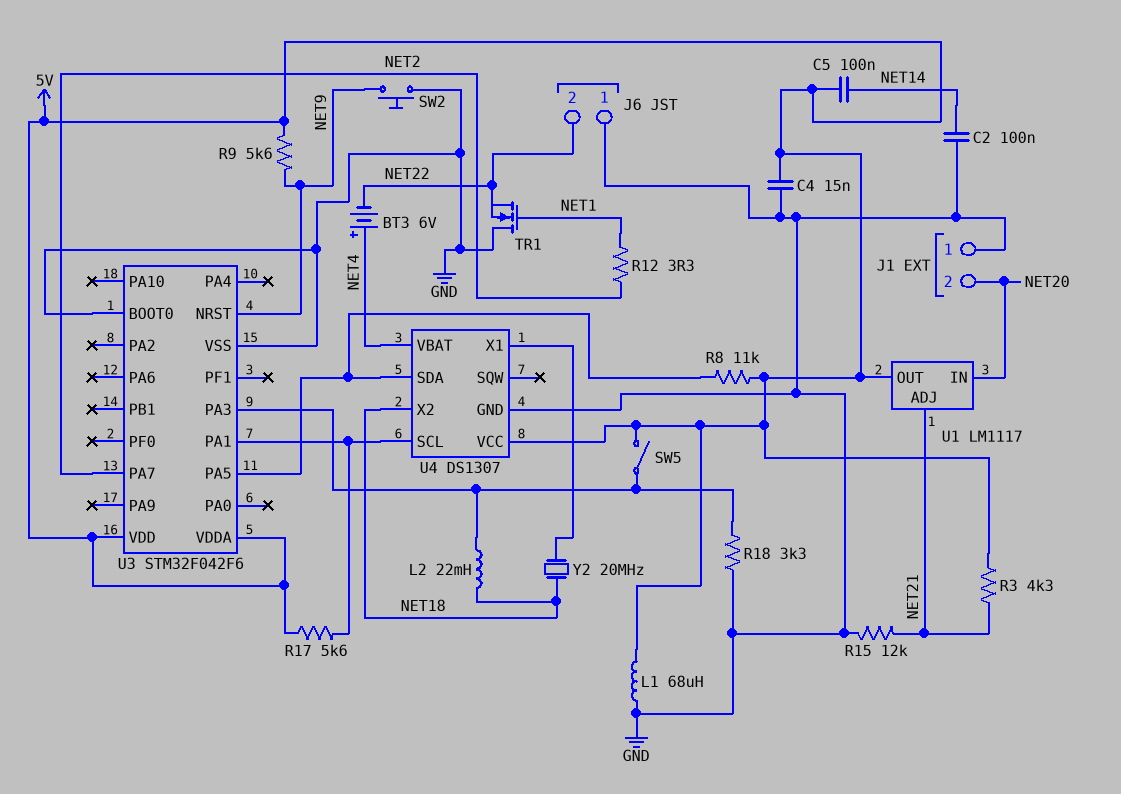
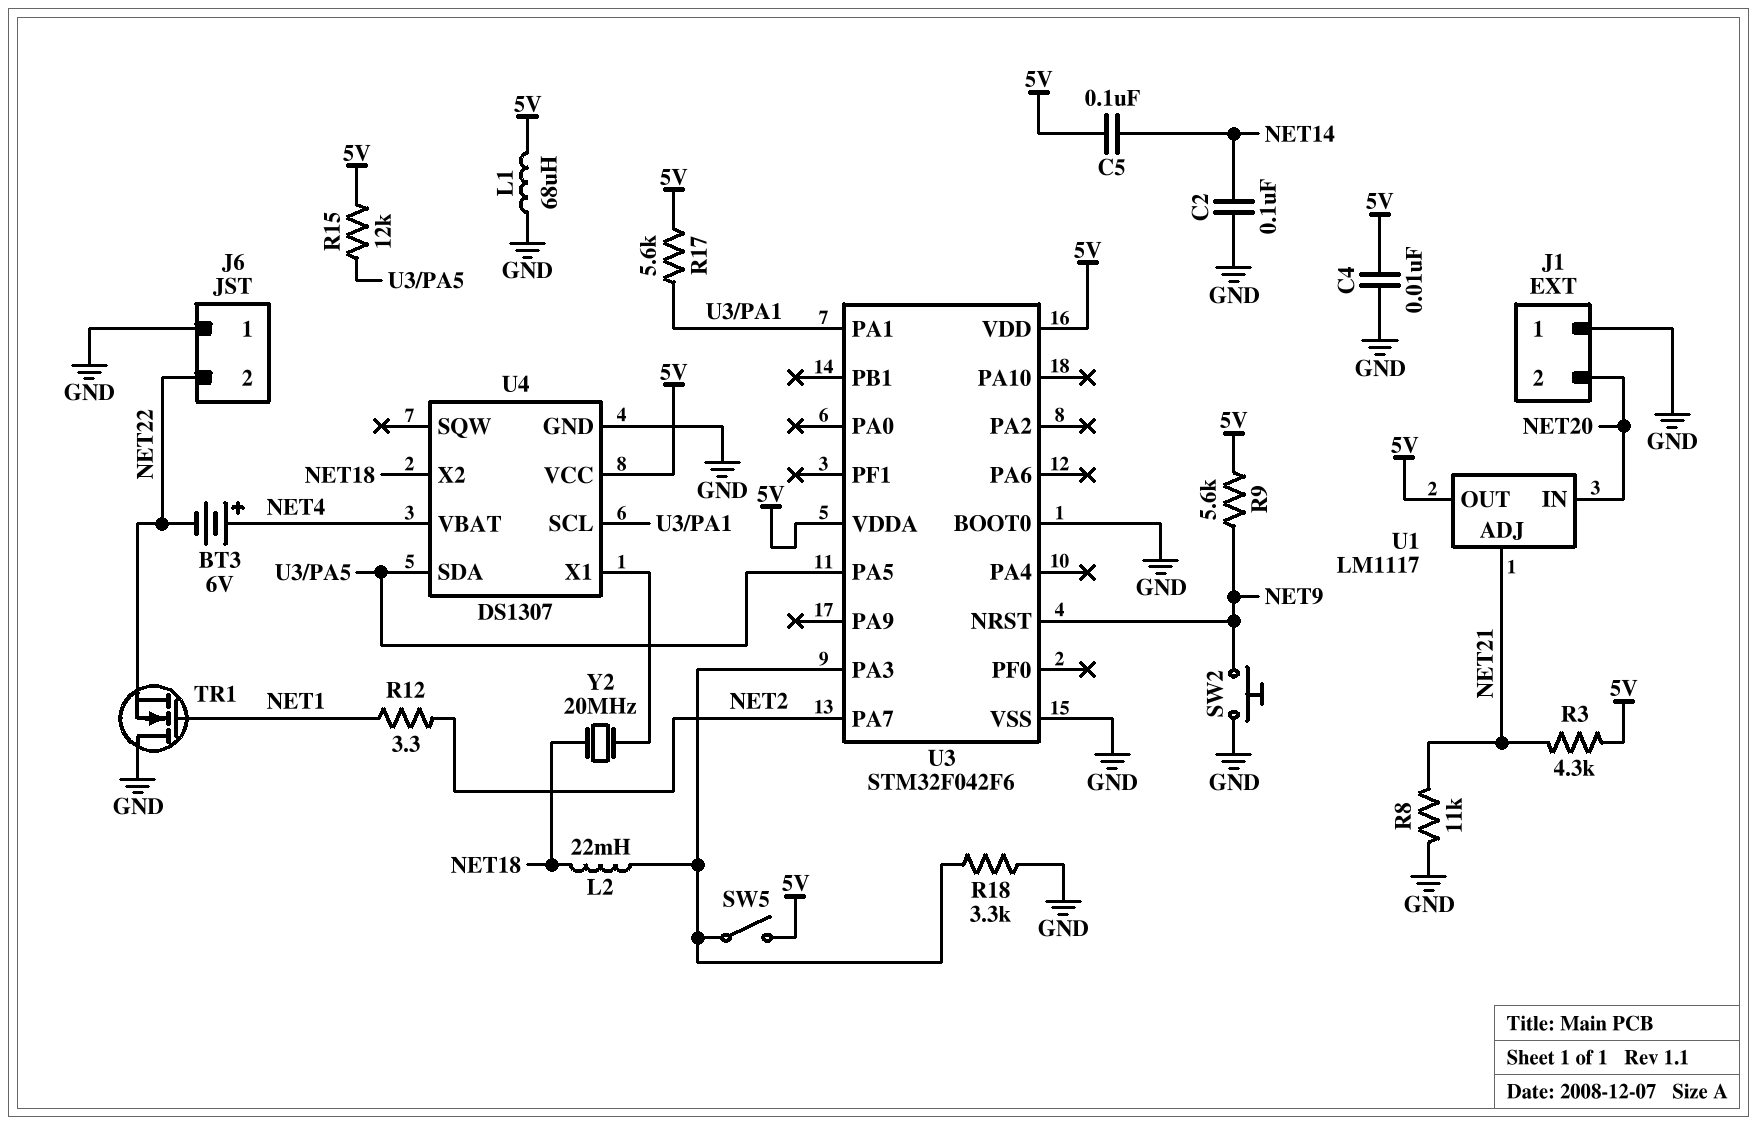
C4: 15nF (5V, GND) -> 10nF (5V, GND)
R8: 11k (5V, U3/PA5) -> 11k (GND, NET21)
R15: 12k (GND, NET21) -> 12k (5V, U3/PA5)

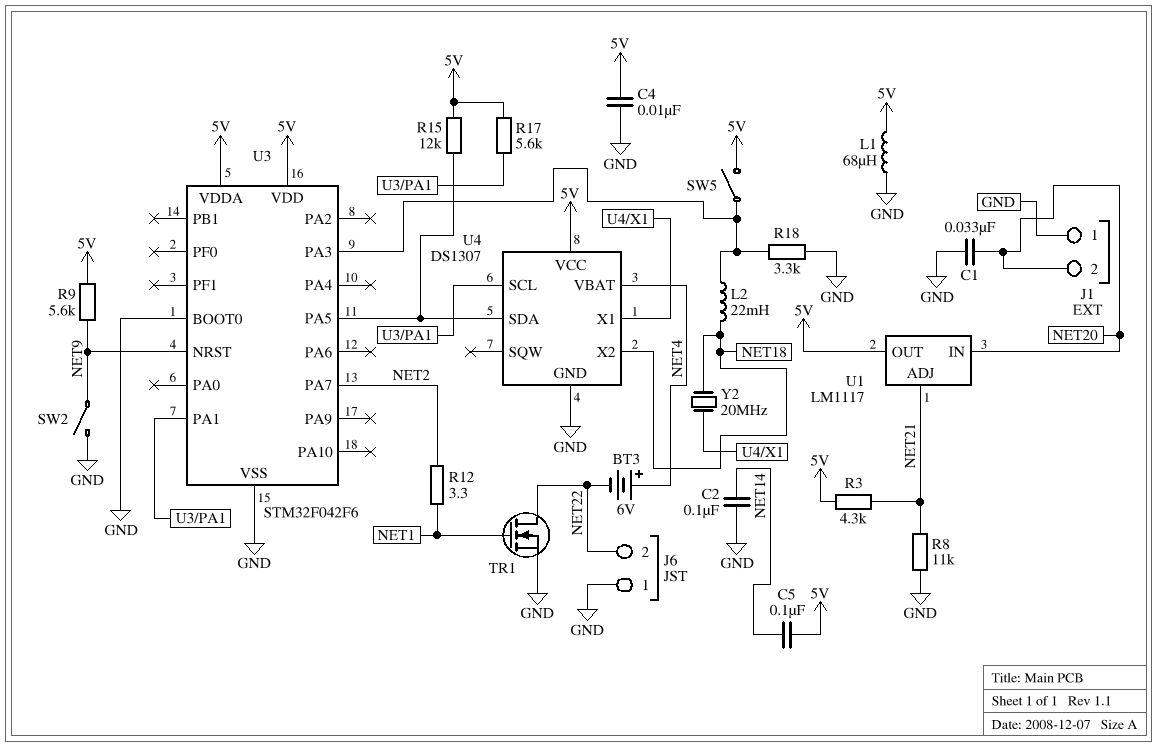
C1: none -> 33nF (GND, NET20)
SW2: button (GND, NET9) -> switch (GND, NET9)
TR1: NMOS (G NET1, D GND, S NET22) -> NMOS (G NET1, D NET22, S GND)

